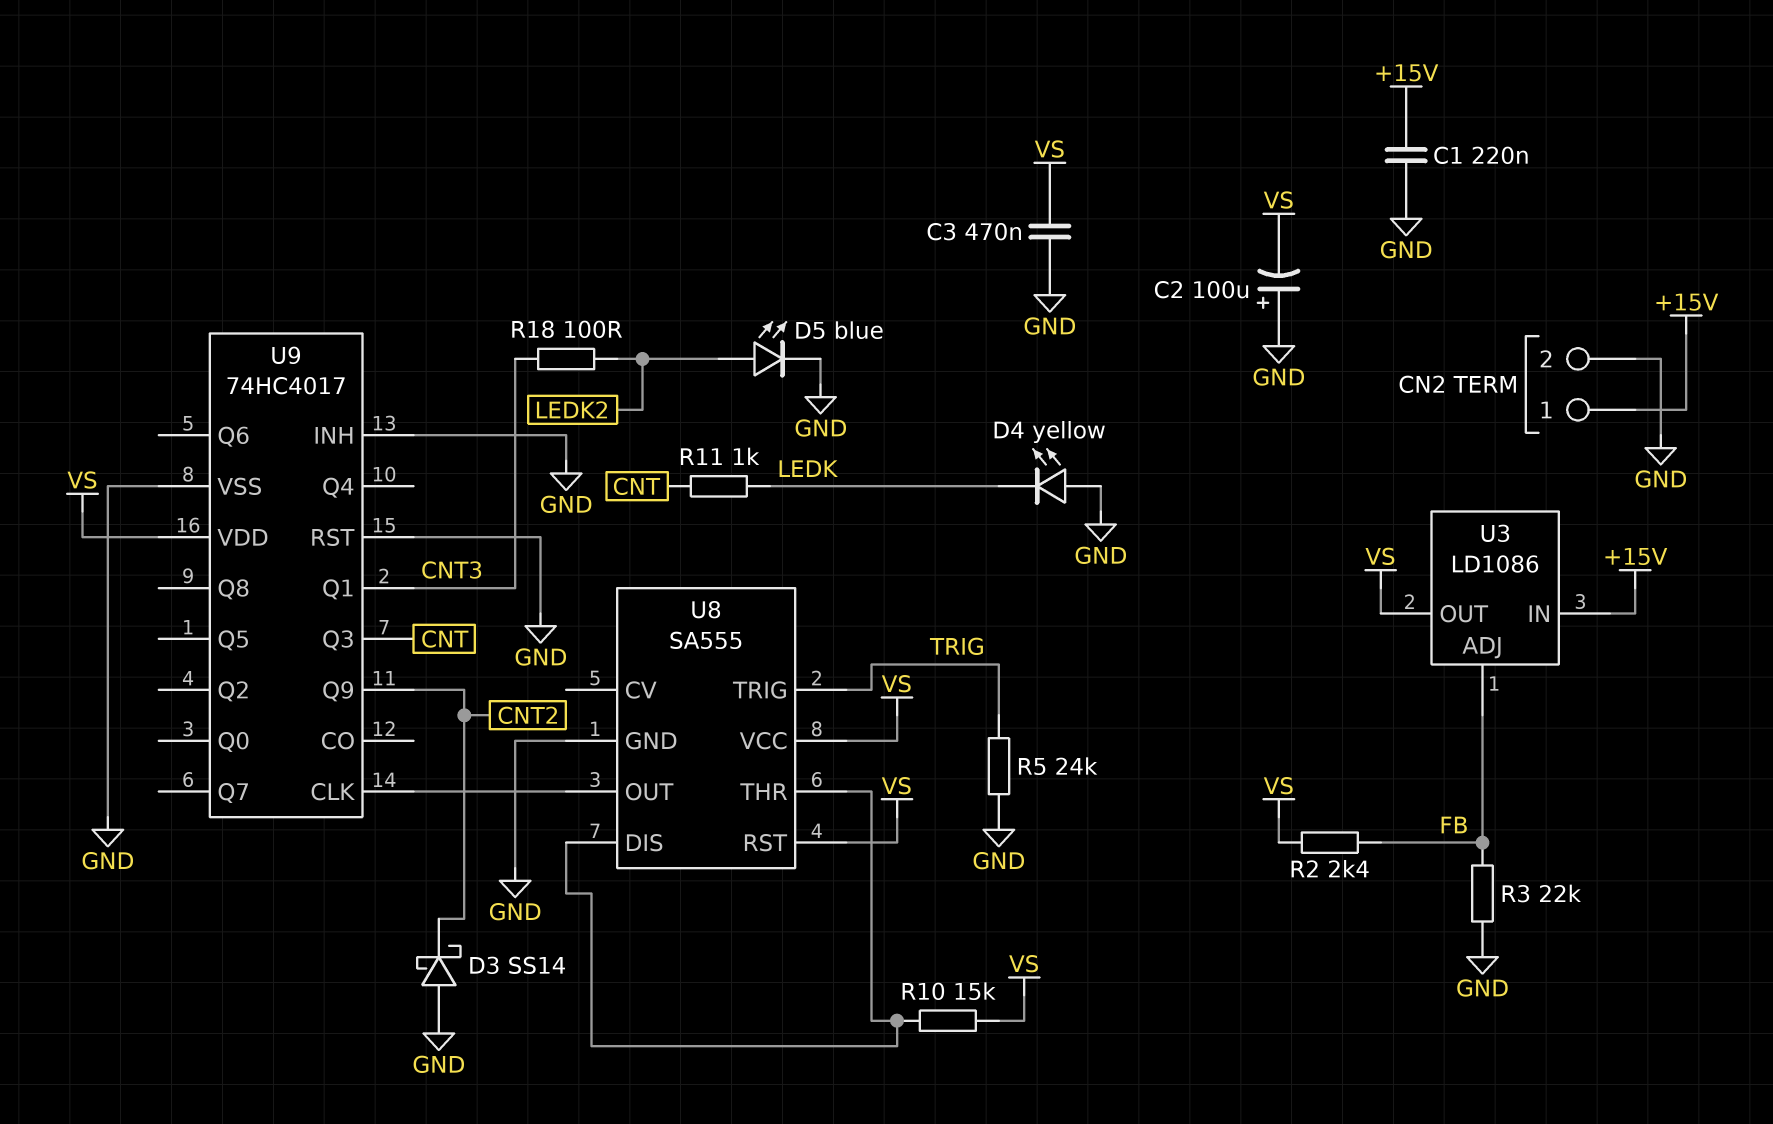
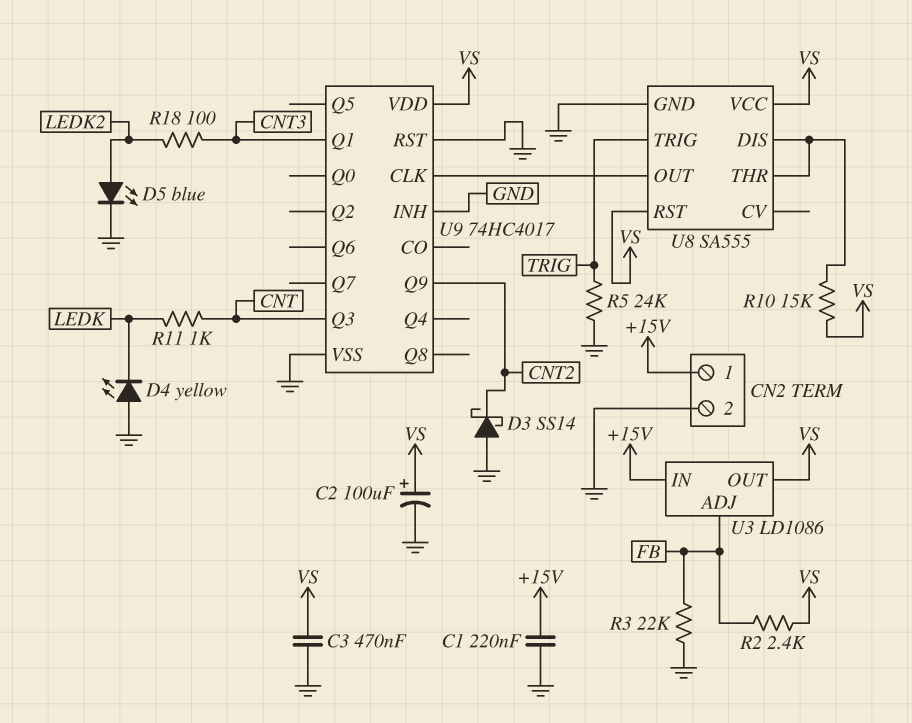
C2: 100uF (plus GND, minus VS) -> 100uF (plus VS, minus GND)

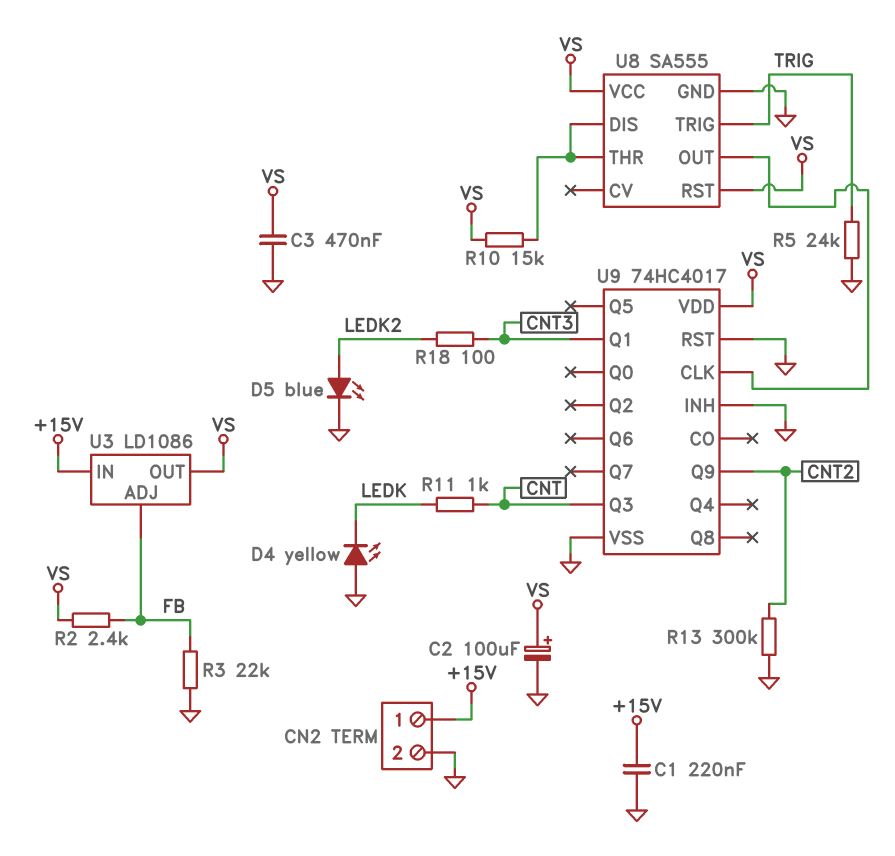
D3: schottky SS14 (A GND, K CNT2) -> none
R13: none -> 300k (CNT2, GND)

